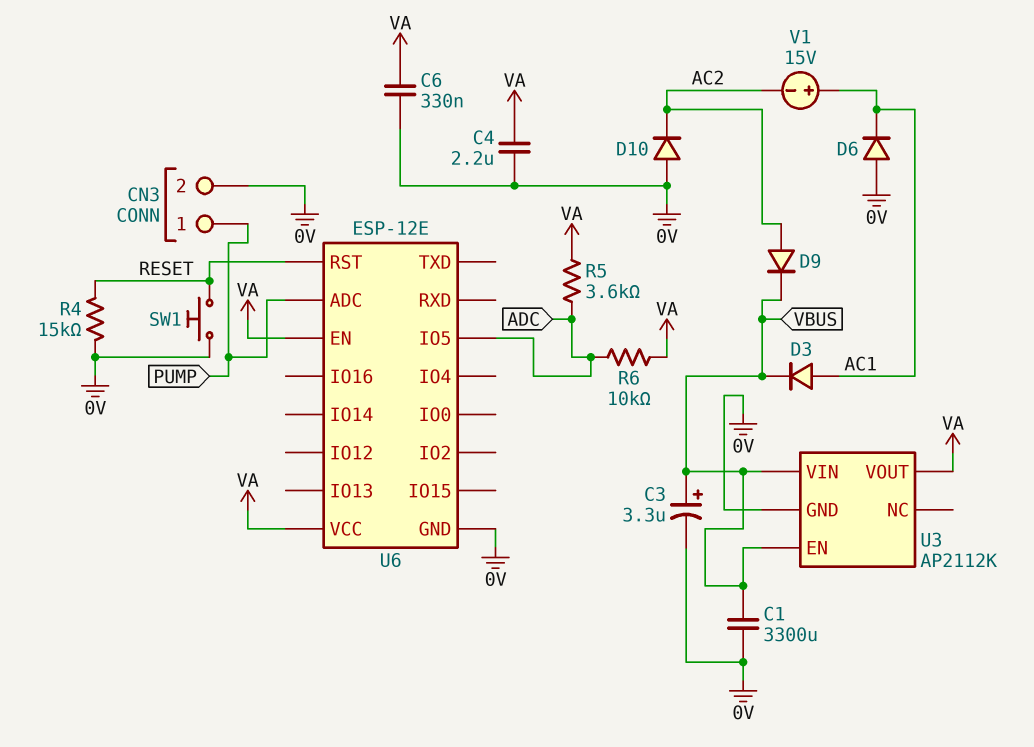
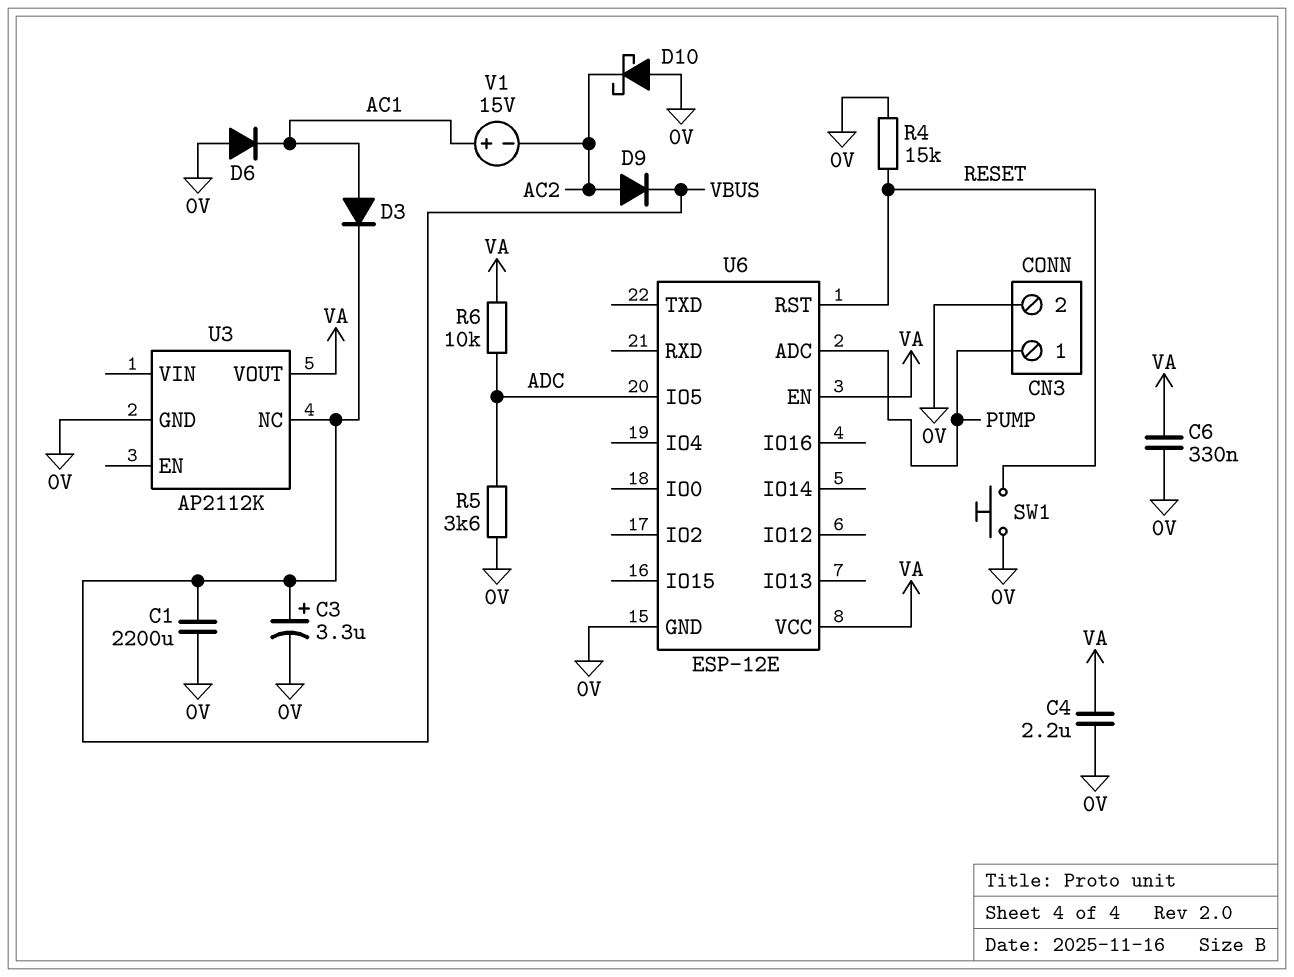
C1: 3300uF (0V, VBUS) -> 2200uF (0V, VBUS)
D10: diode (A 0V, K AC2) -> schottky (A 0V, K AC2)
R5: 3.6k (ADC, VA) -> 3.6k (0V, ADC)
U3 pin EN: VBUS -> none
U3 pin NC: none -> VBUS
U3 pin VIN: VBUS -> none

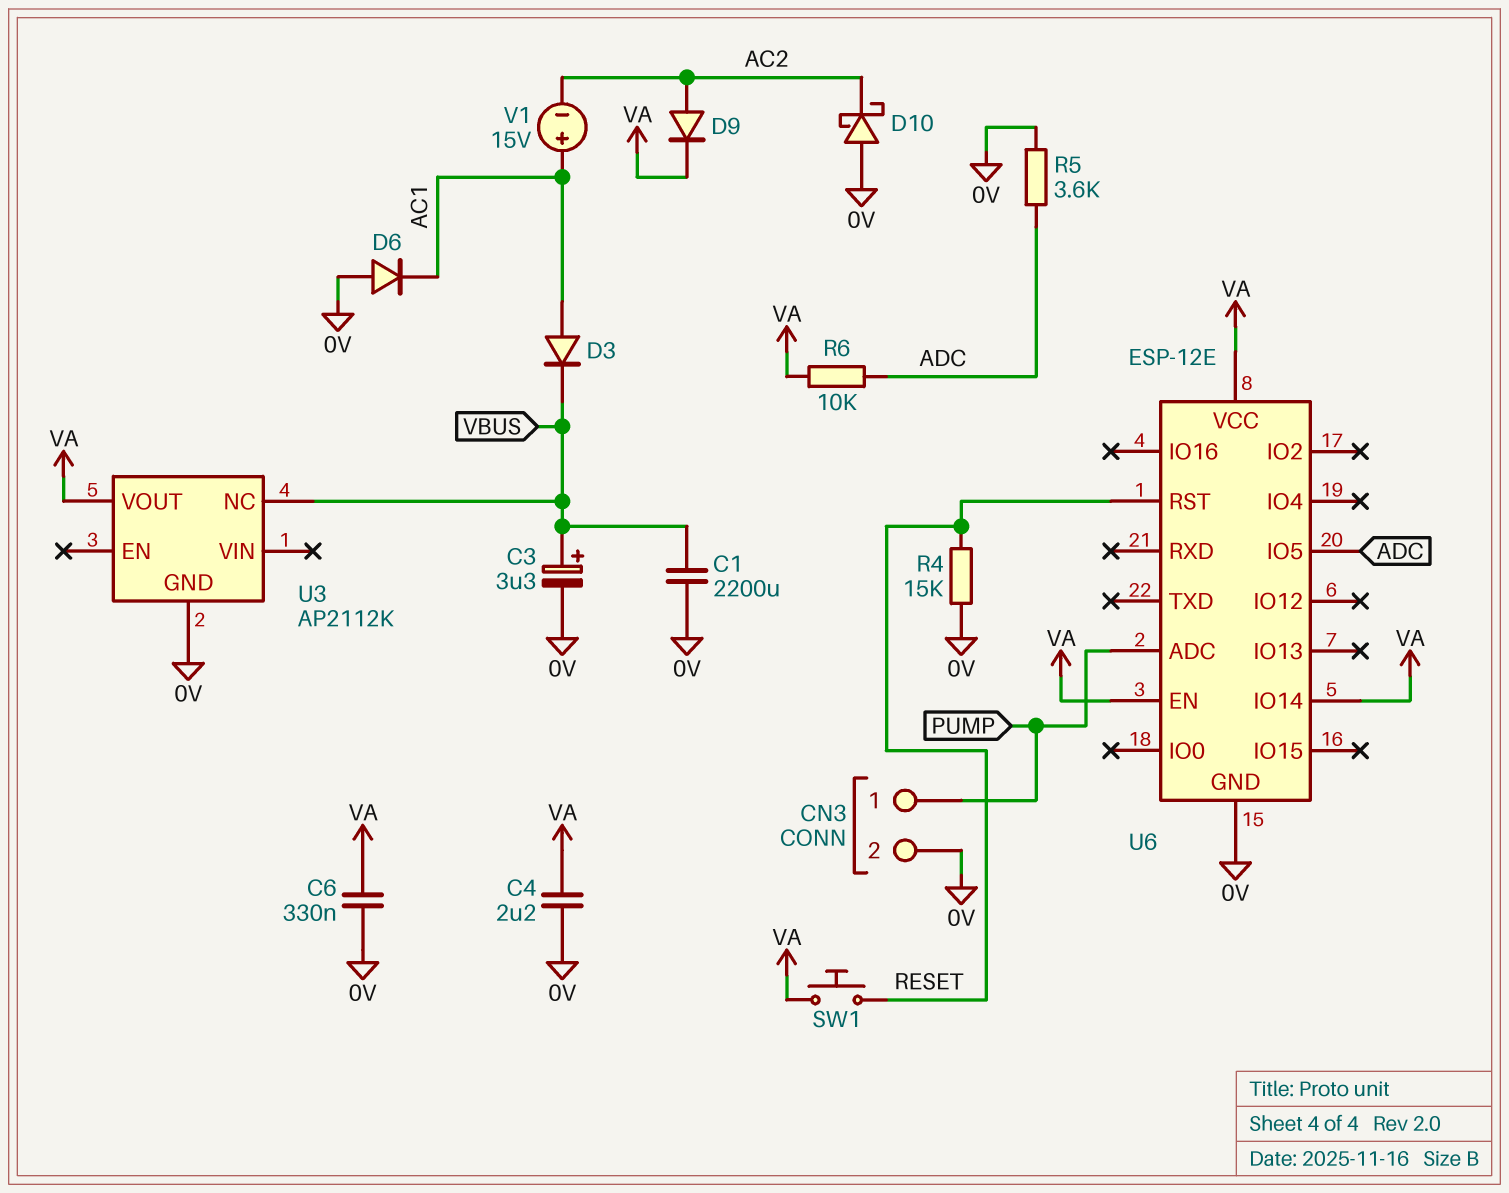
D9: diode (A AC2, K VBUS) -> diode (A AC2, K VA)
SW1: button (0V, RESET) -> button (RESET, VA)
U6 pin IO14: none -> VA

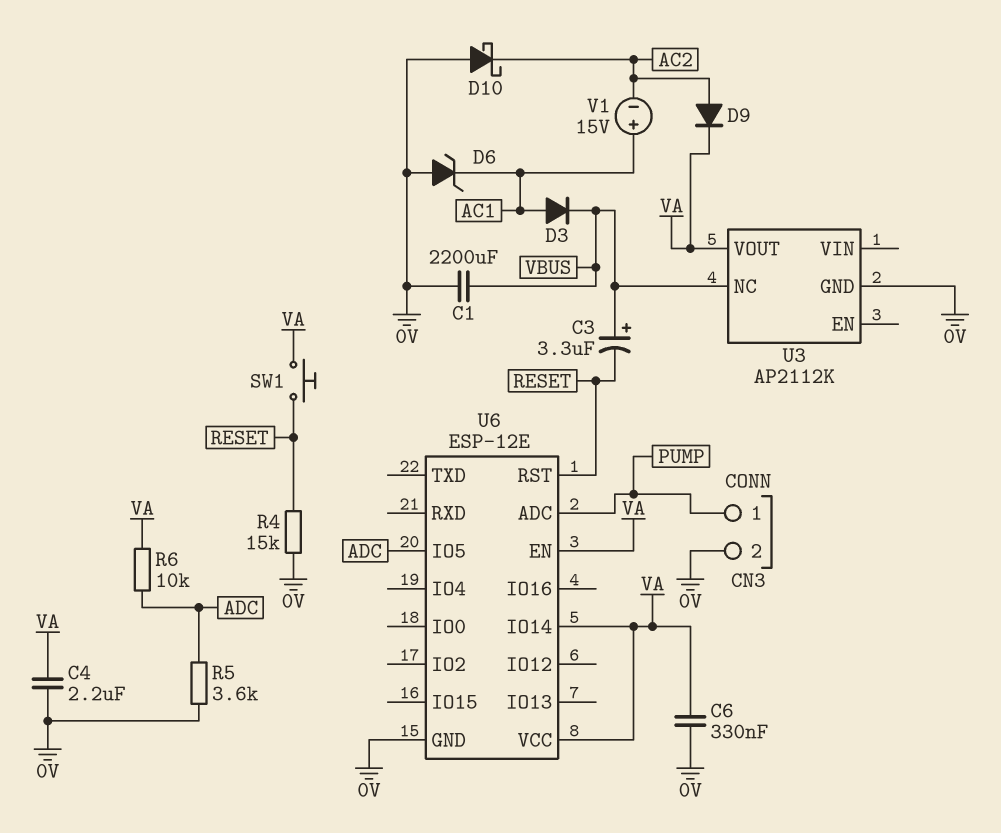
C3: 3.3uF (plus VBUS, minus 0V) -> 3.3uF (plus VBUS, minus RESET)
D6: diode (A 0V, K AC1) -> zener (A 0V, K AC1)

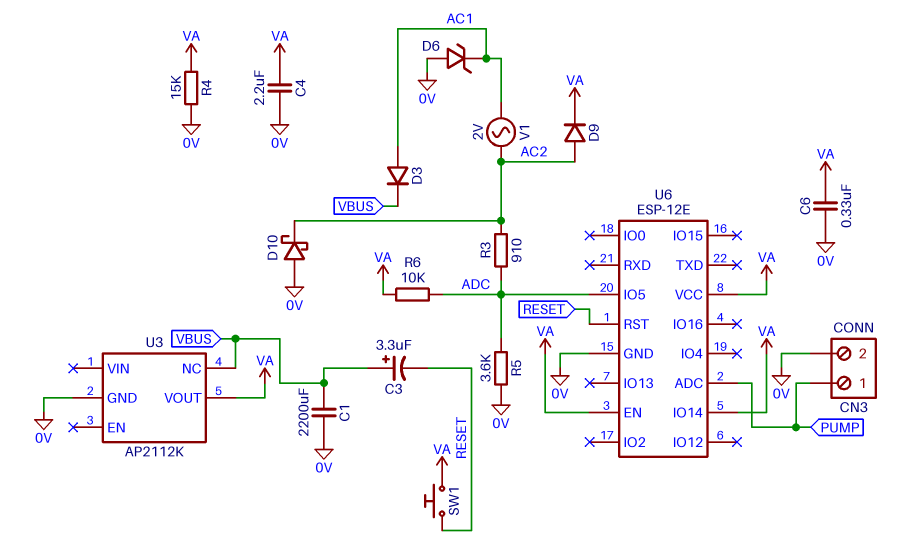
R3: none -> 910 (AC2, ADC)
R4: 15k (0V, RESET) -> 15k (0V, VA)
V1: 15V (plus AC1, minus AC2) -> AC 2V (AC1, AC2)

